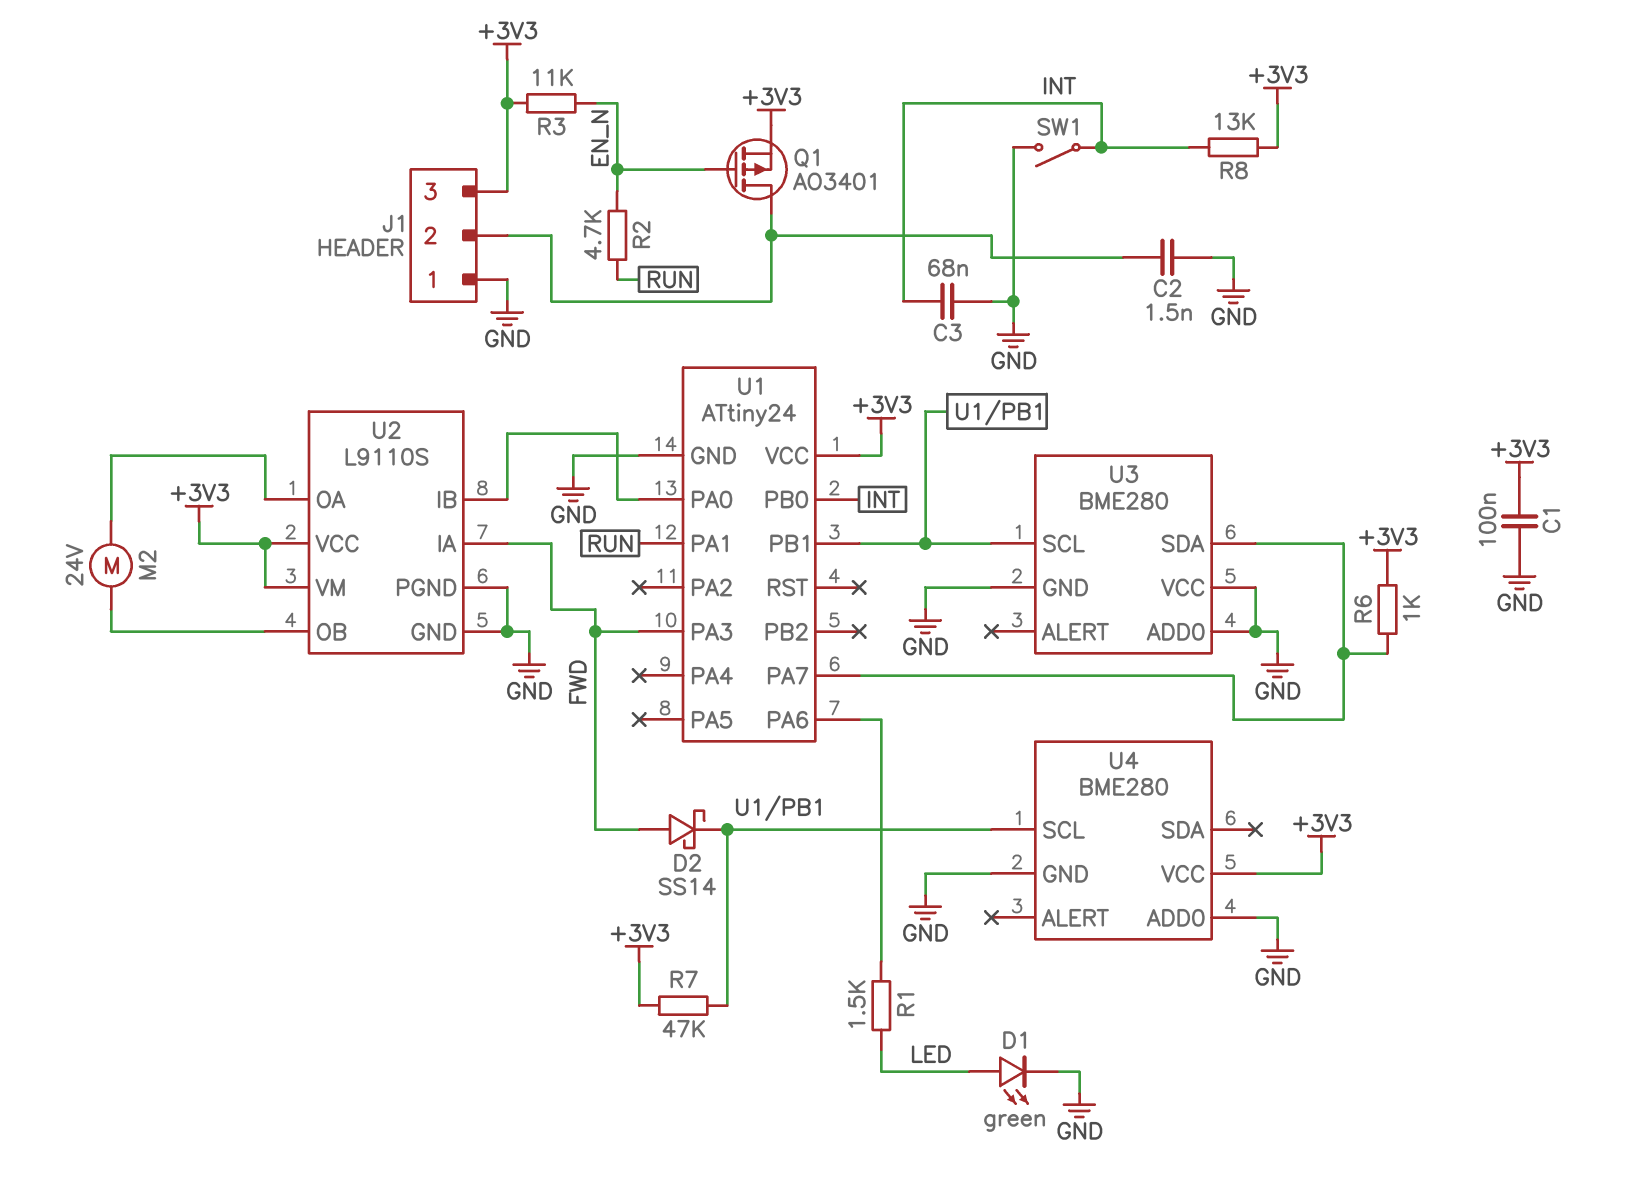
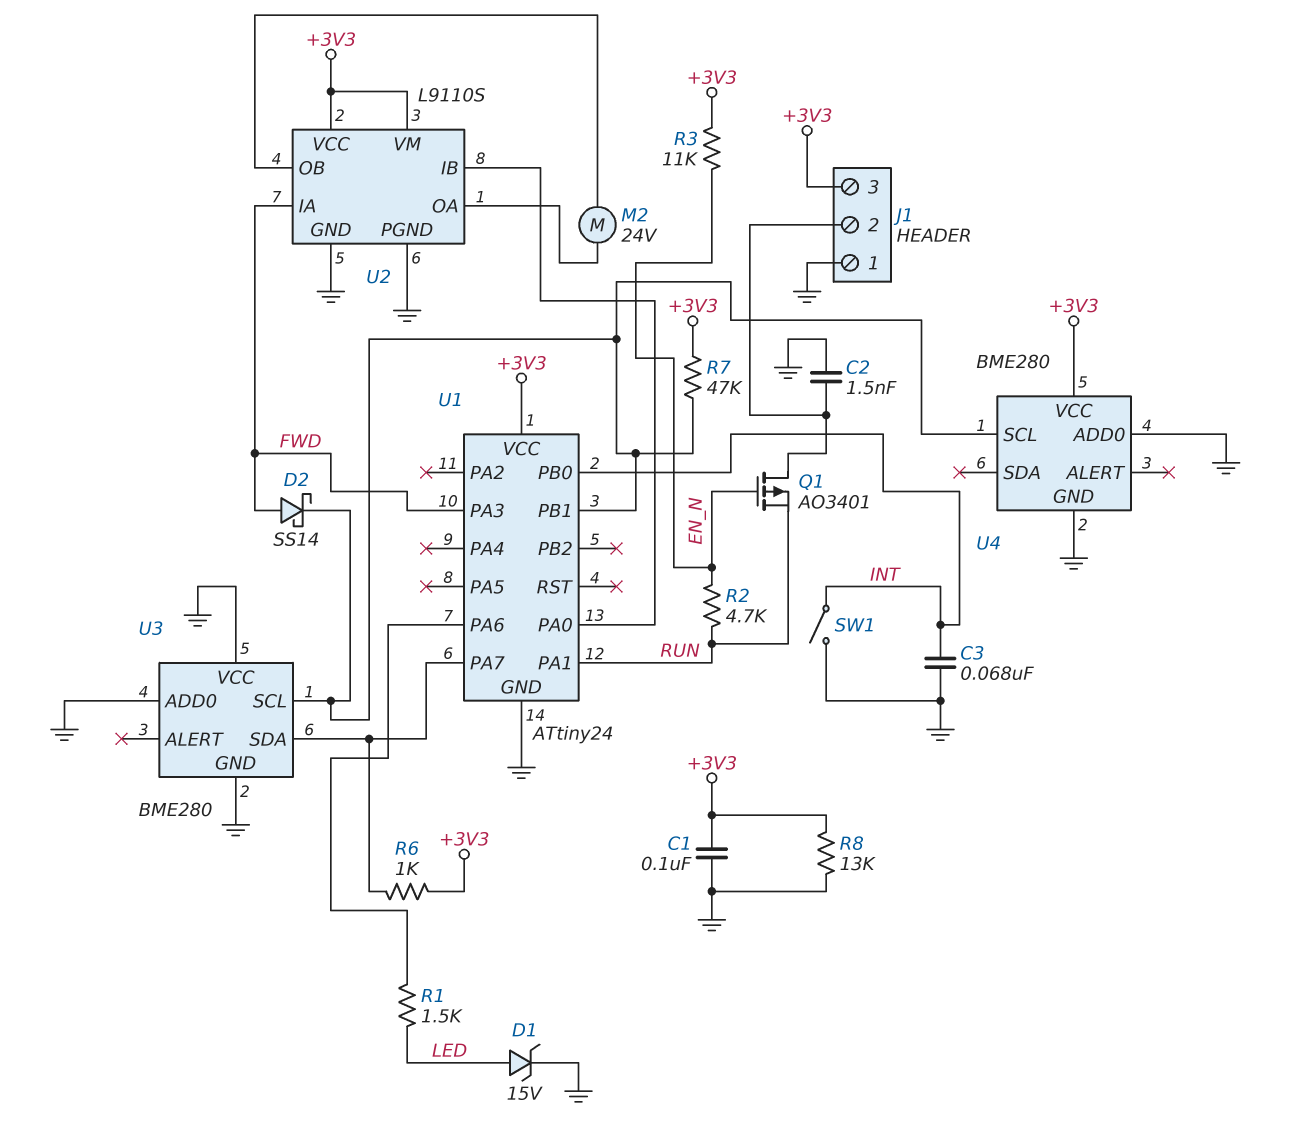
D1: LED green (A LED, K GND) -> zener 15V (A LED, K GND)
Q1: PMOS AO3401 (G EN_N, D J1/2, S +3V3) -> PMOS AO3401 (G EN_N, D J1/2, S RUN)
R8: 13k (+3V3, INT) -> 13k (+3V3, GND)

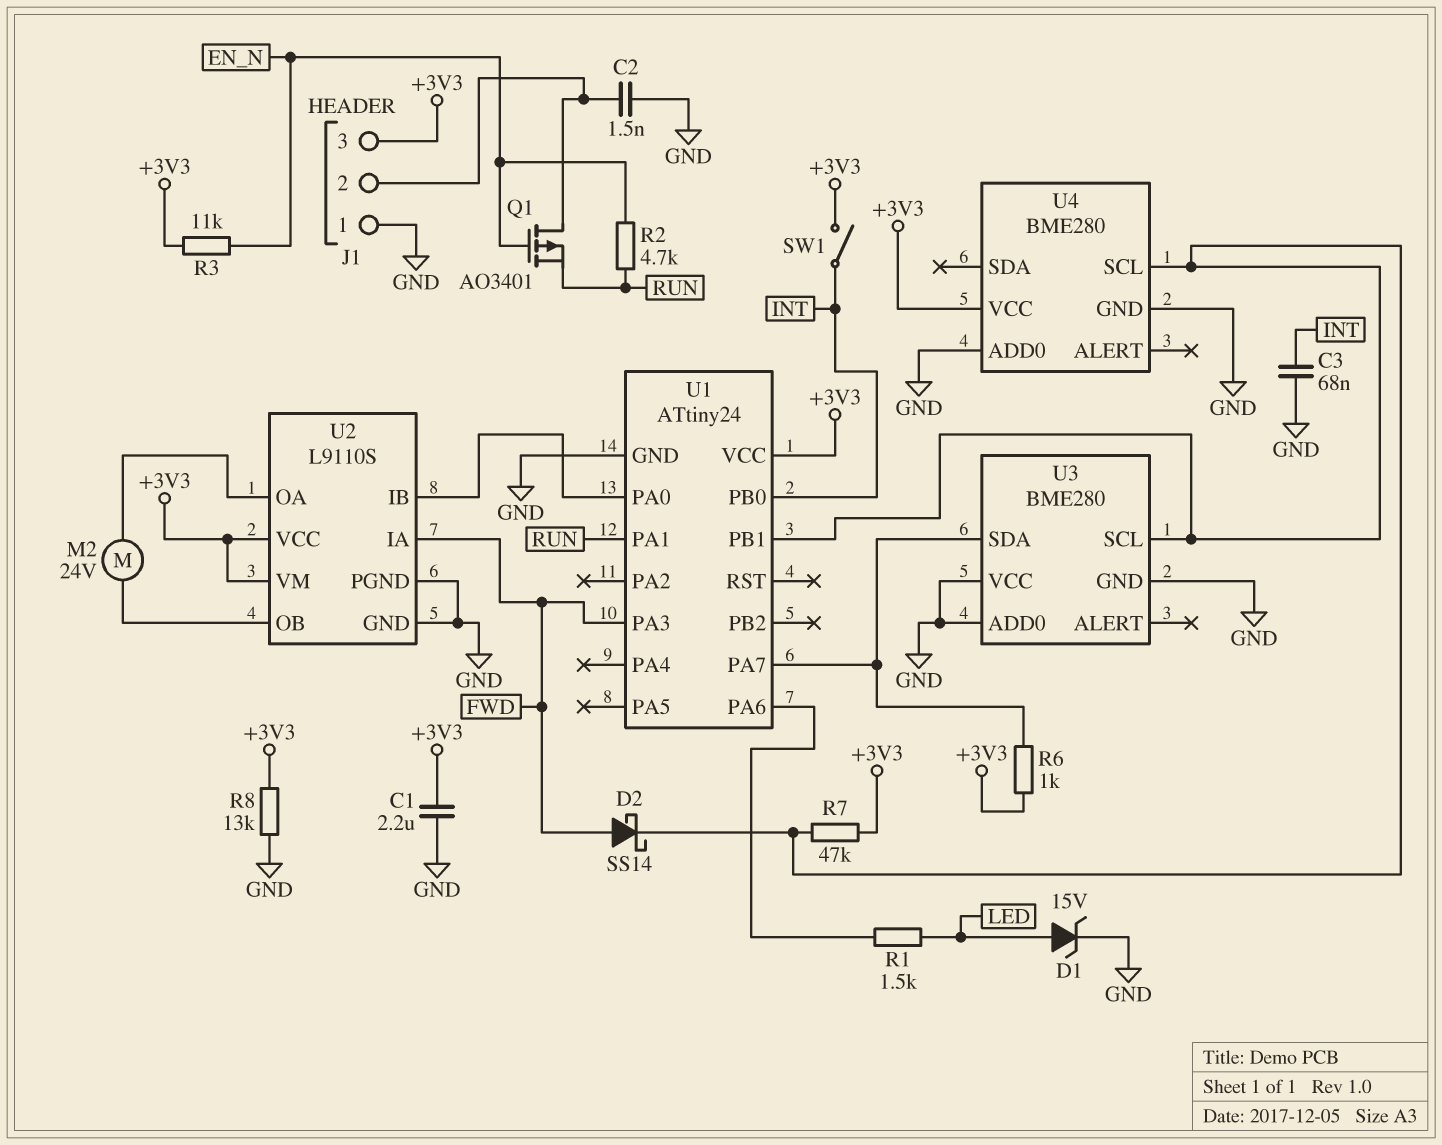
C1: 100nF (+3V3, GND) -> 2.2uF (+3V3, GND)
SW1: switch (GND, INT) -> switch (+3V3, INT)

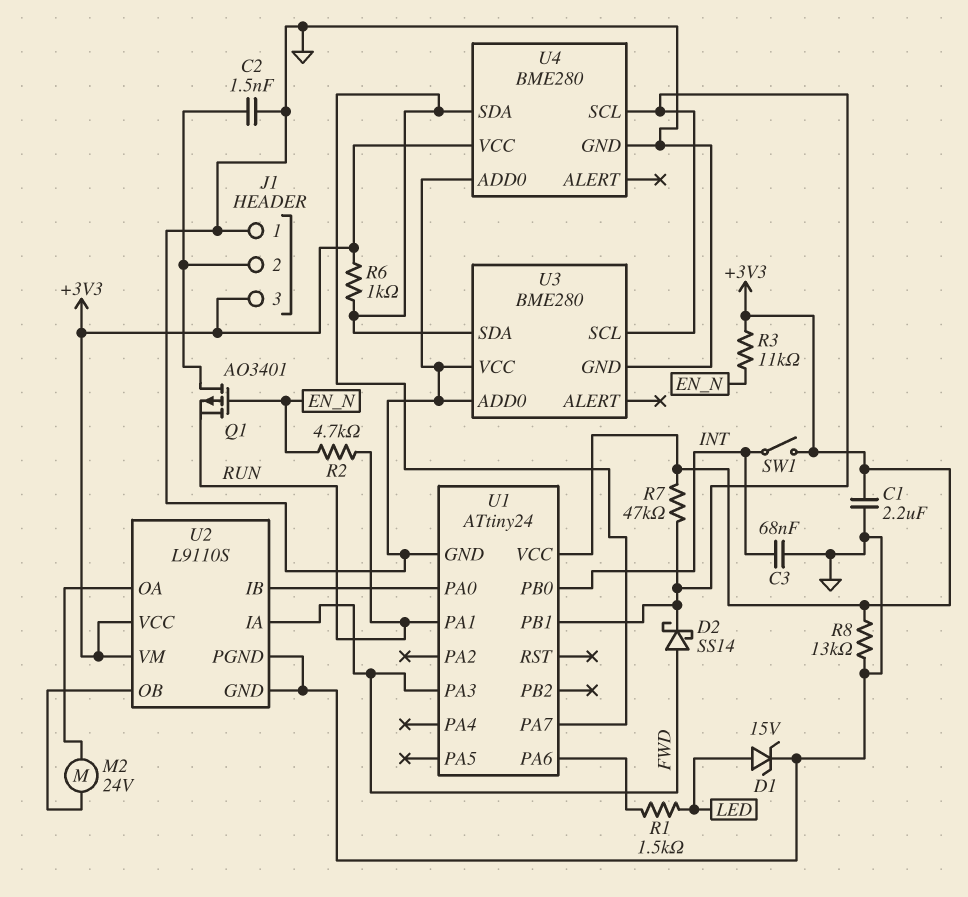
U4 pin SDA: none -> U1/PA7

